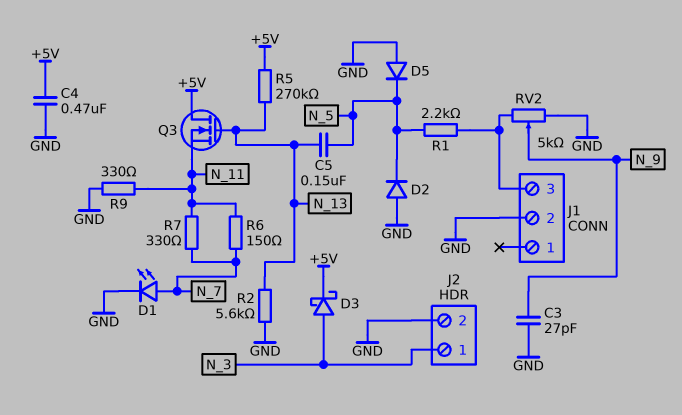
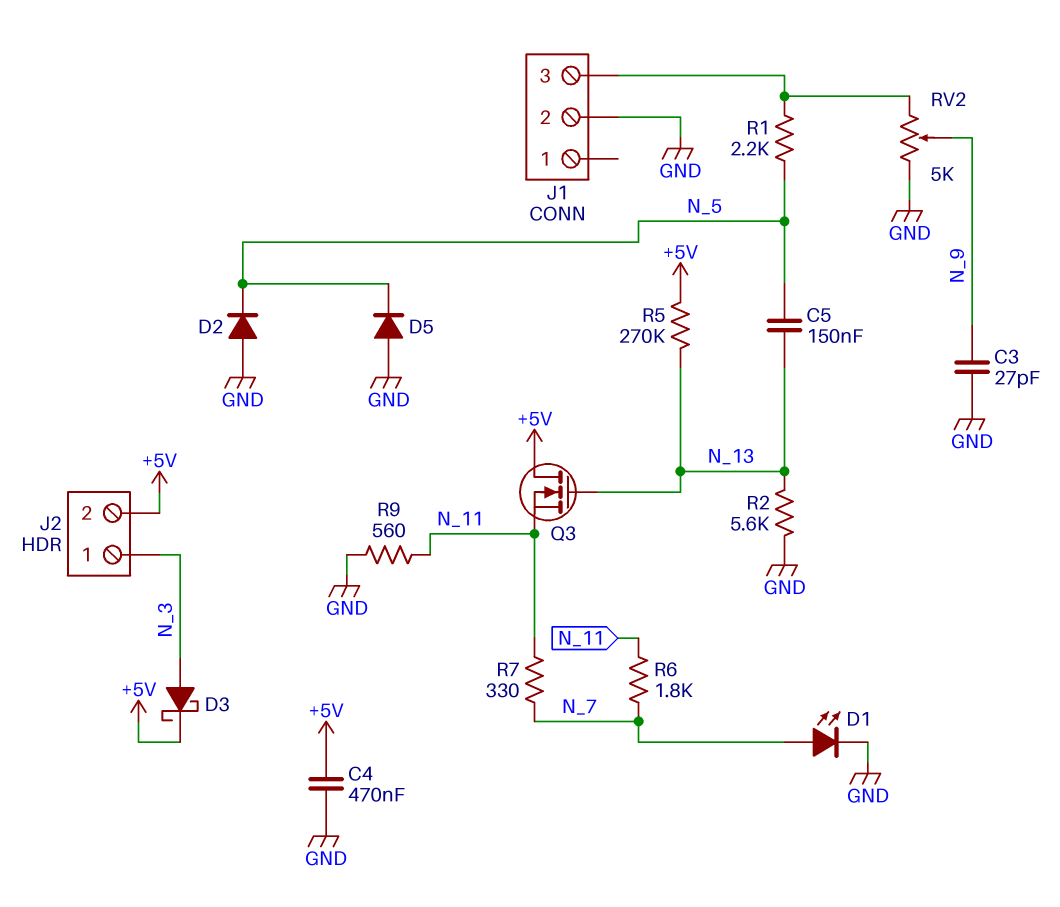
J2 pin 2: GND -> +5V
R6: 150 (N_7, N_11) -> 1.8k (N_7, N_11)
R9: 330 (GND, N_11) -> 560 (GND, N_11)

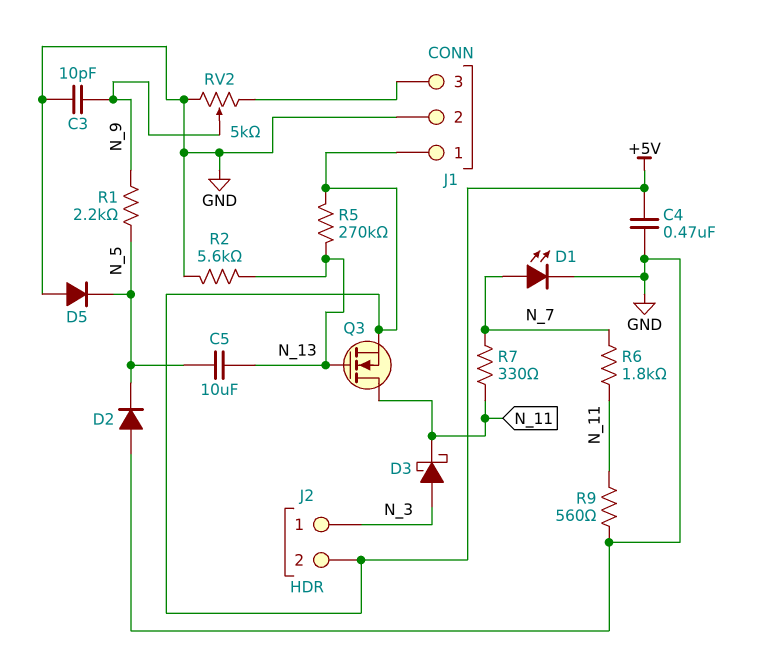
C3: 27pF (GND, N_9) -> 10pF (GND, N_9)
C5: 150nF (N_5, N_13) -> 10uF (N_5, N_13)
D3: schottky (A N_3, K +5V) -> schottky (A N_3, K N_11)
J1 pin 1: none -> +5V
Q3: NMOS (G N_13, D +5V, S N_11) -> NMOS (G N_13, D N_11, S +5V)
R1: 2.2k (J1/3, N_5) -> 2.2k (N_5, N_9)

